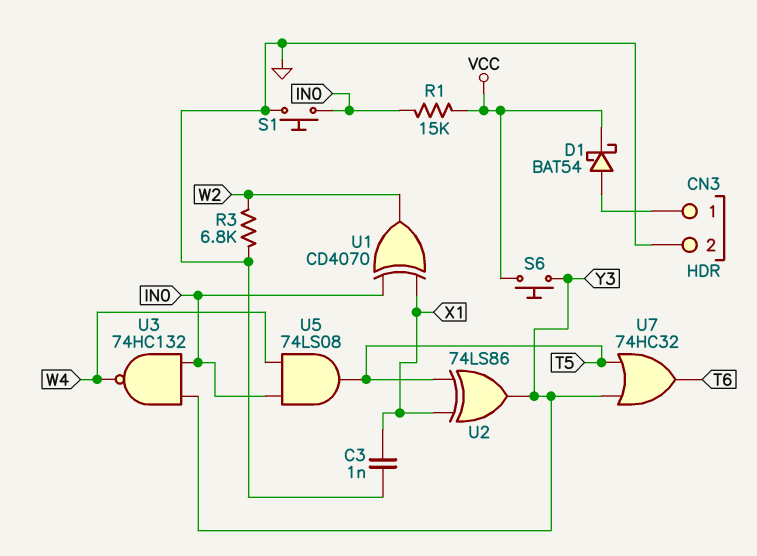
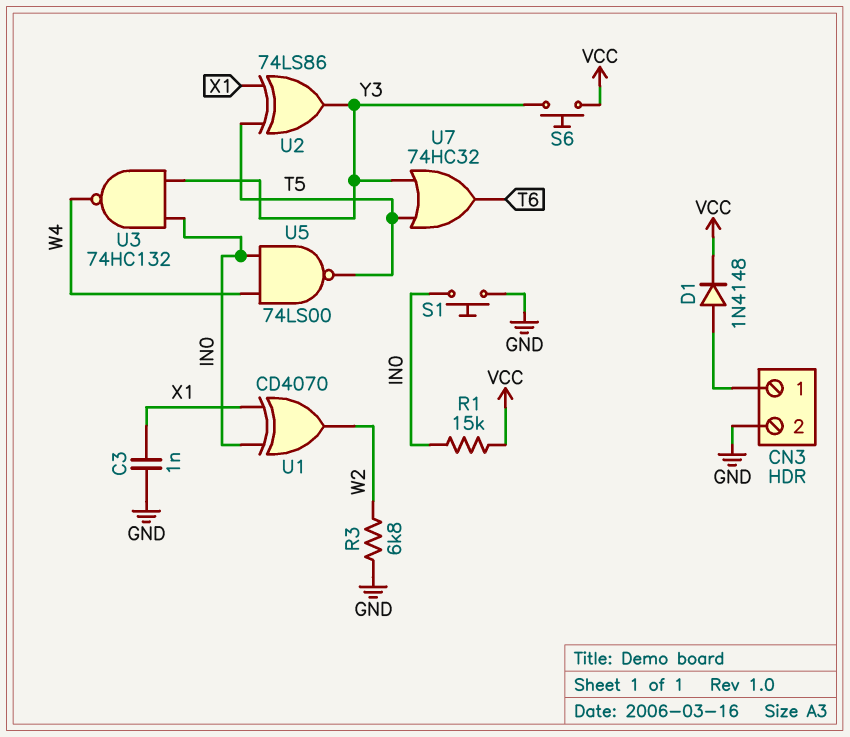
D1: schottky BAT54 (A CN3/1, K VCC) -> diode 1N4148 (A CN3/1, K VCC)
U5: AND 74LS08 (in IN0, in W4, out T5) -> NAND 74LS00 (in IN0, in W4, out T5)

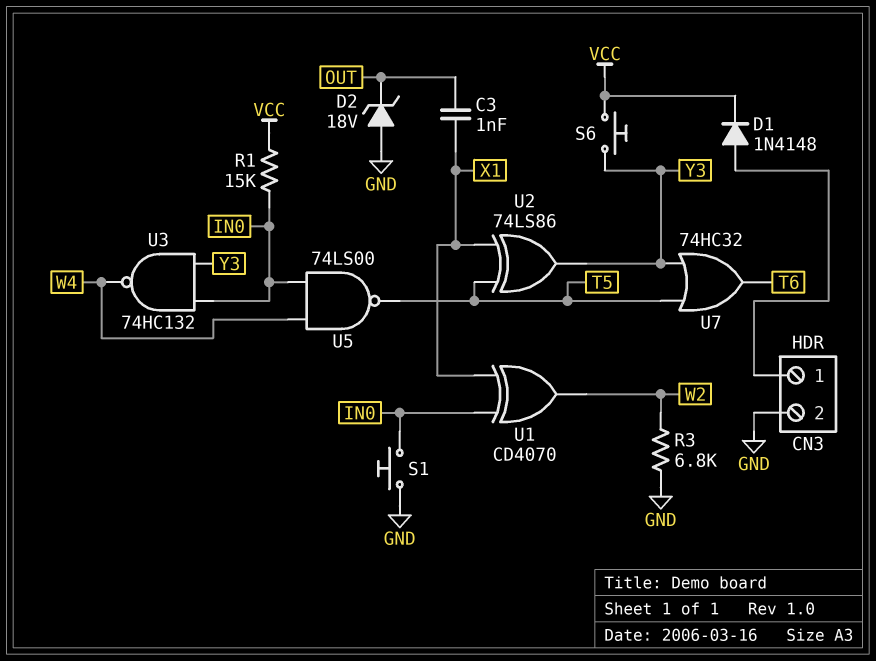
C3: 1nF (GND, X1) -> 1nF (OUT, X1)
D2: none -> zener 18V (A GND, K OUT)

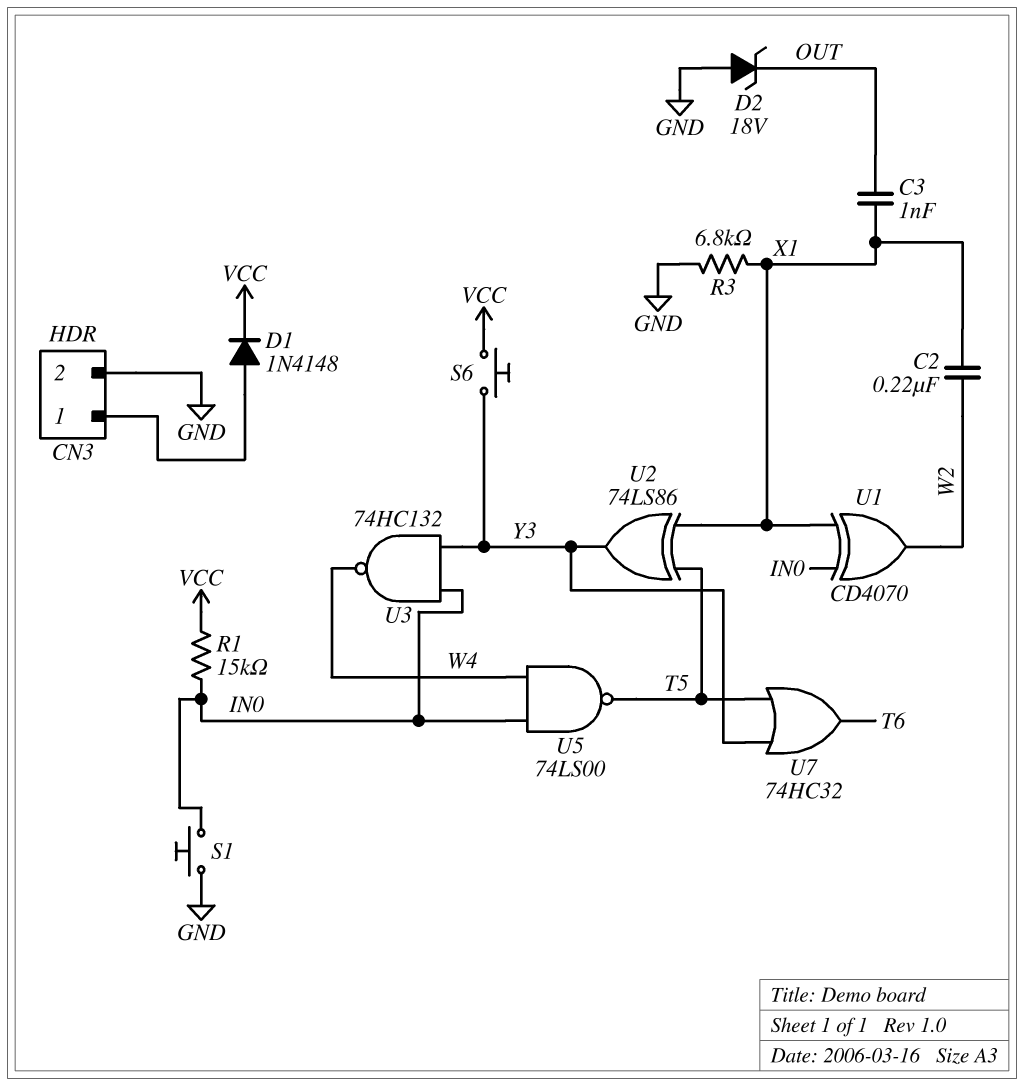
C2: none -> 220nF (W2, X1)
R3: 6.8k (GND, W2) -> 6.8k (GND, X1)

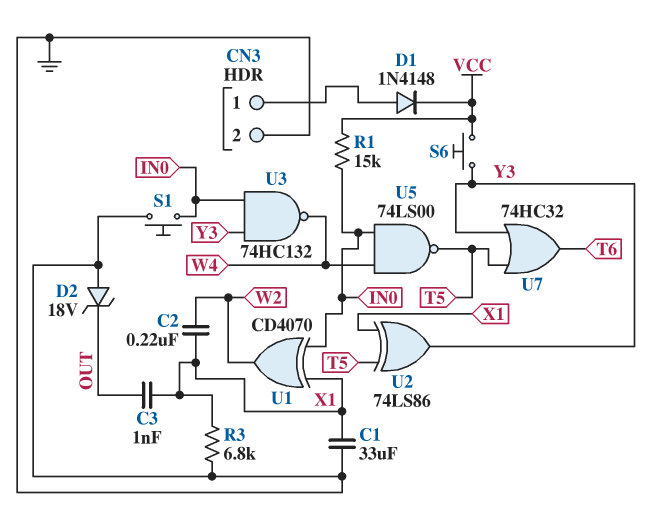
C1: none -> 33uF (GND, X1)

